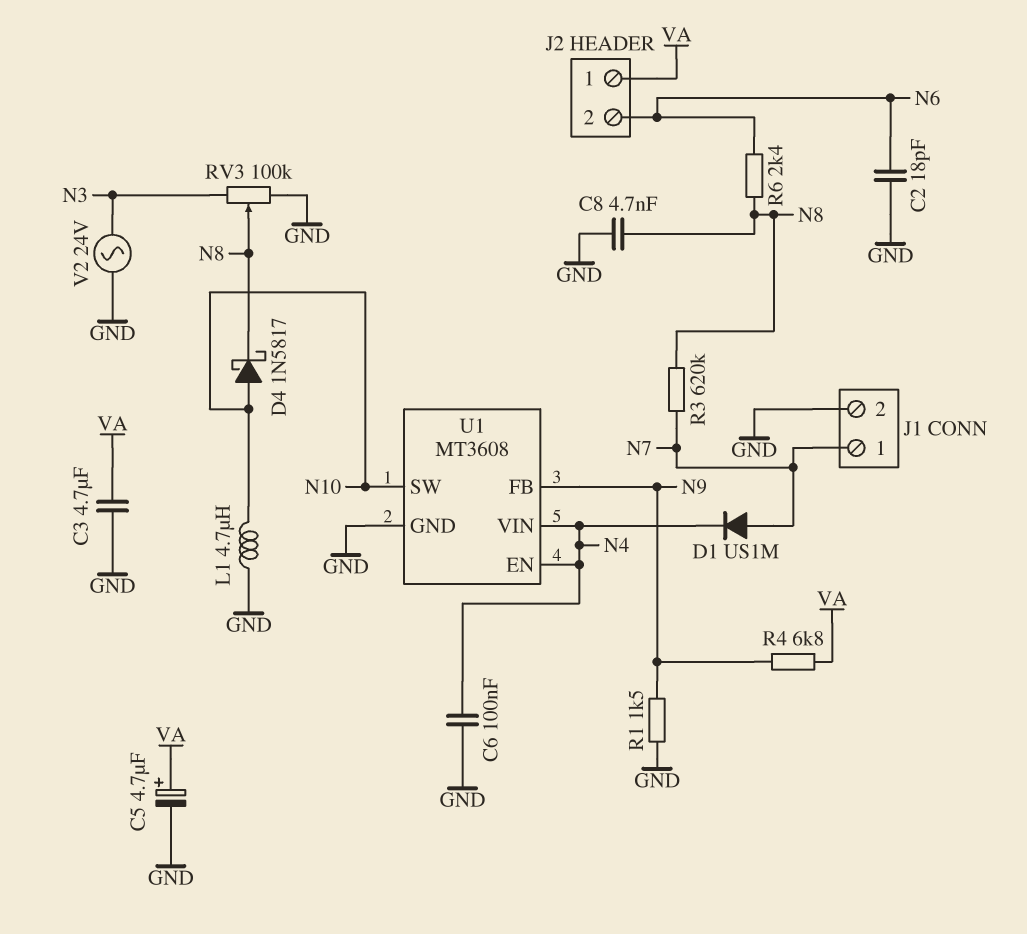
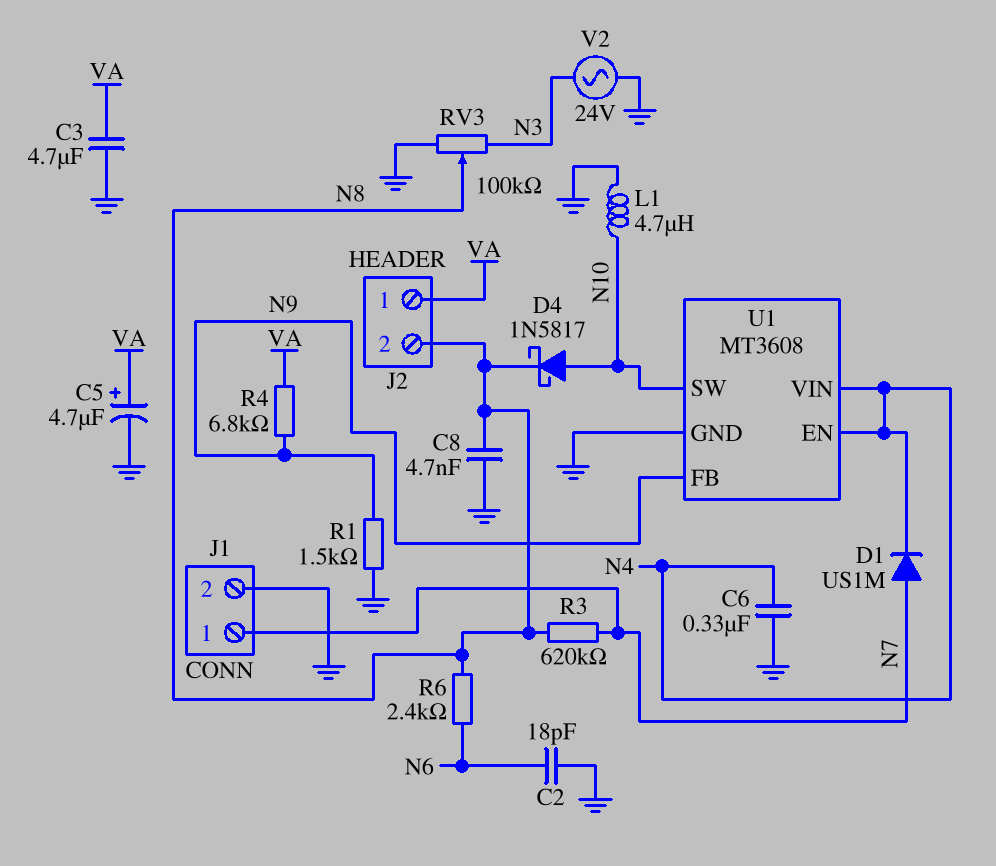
C6: 100nF (GND, N4) -> 330nF (GND, N4)
J2 pin 2: N6 -> N8

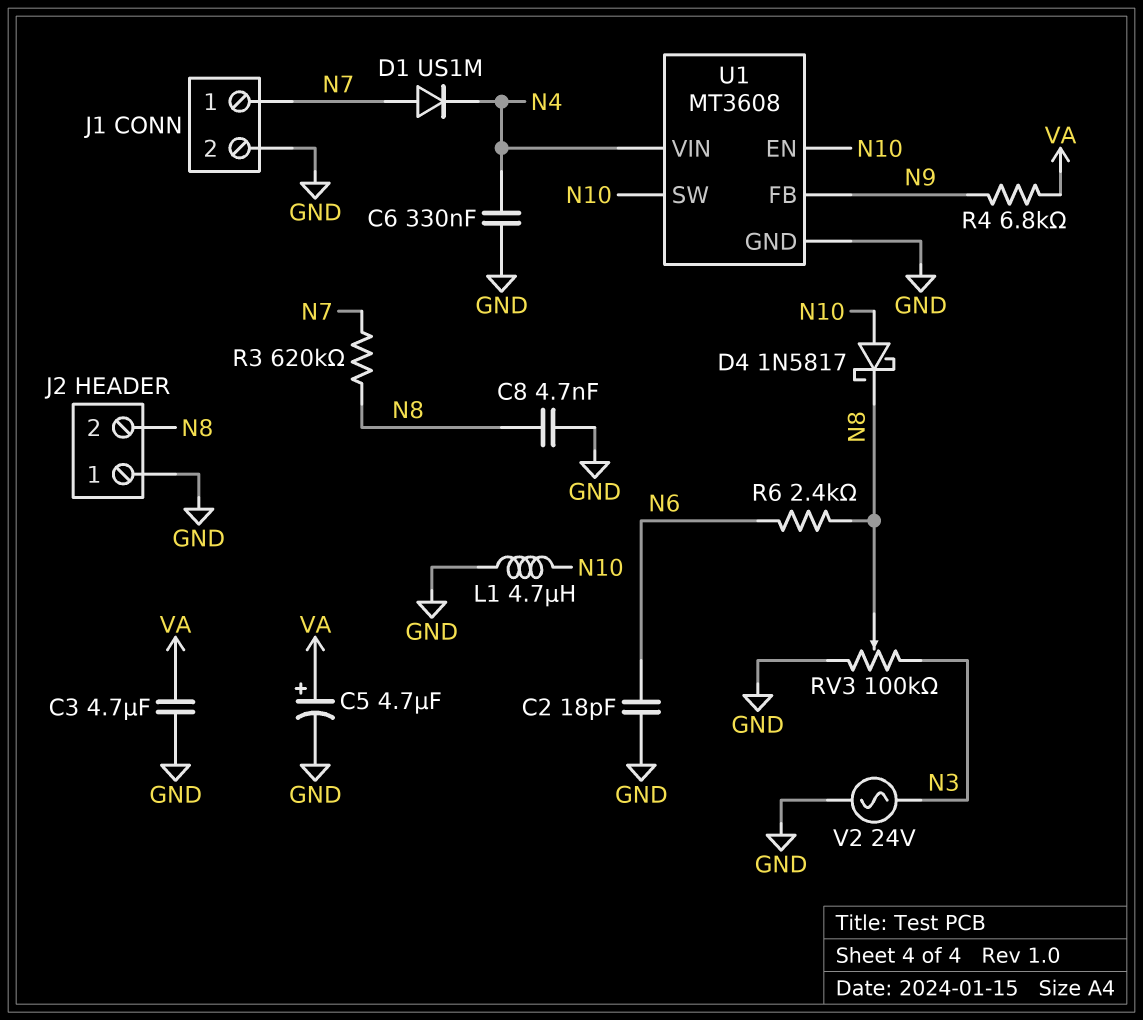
J2 pin 1: VA -> GND
R1: 1.5k (GND, N9) -> none
U1 pin EN: N4 -> N10

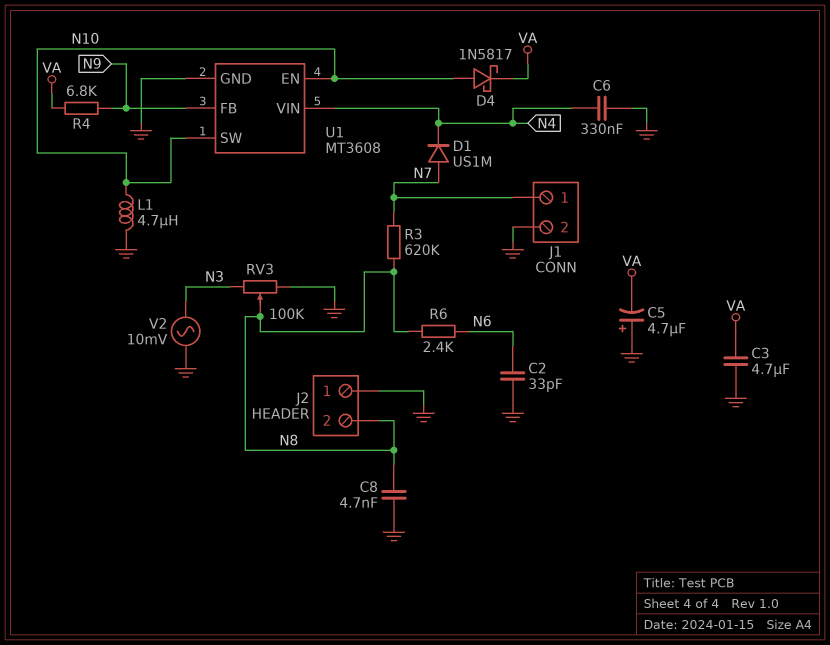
C2: 18pF (GND, N6) -> 33pF (GND, N6)
C5: 4.7uF (plus VA, minus GND) -> 4.7uF (plus GND, minus VA)
D4: schottky 1N5817 (A N10, K N8) -> schottky 1N5817 (A N10, K VA)
V2: AC 24V (GND, N3) -> AC 10mV (GND, N3)

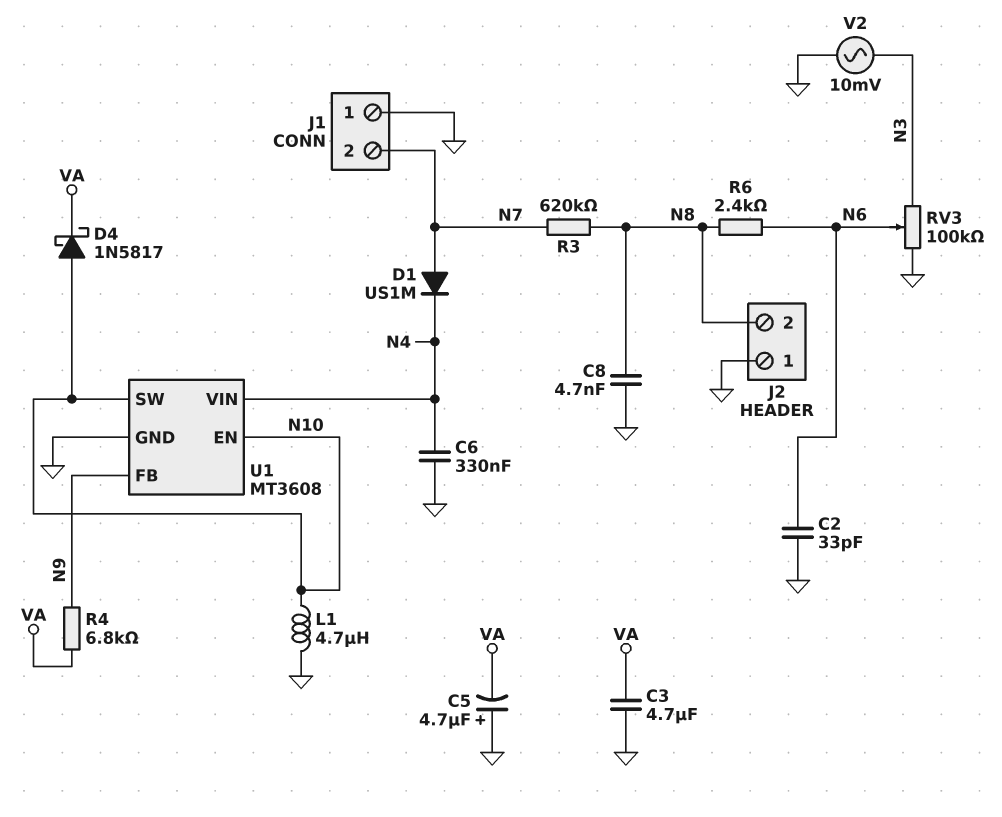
J1 pin 1: N7 -> GND
J1 pin 2: GND -> N7
RV3: 100k (GND, N3, wiper N8) -> 100k (GND, N3, wiper N6)

